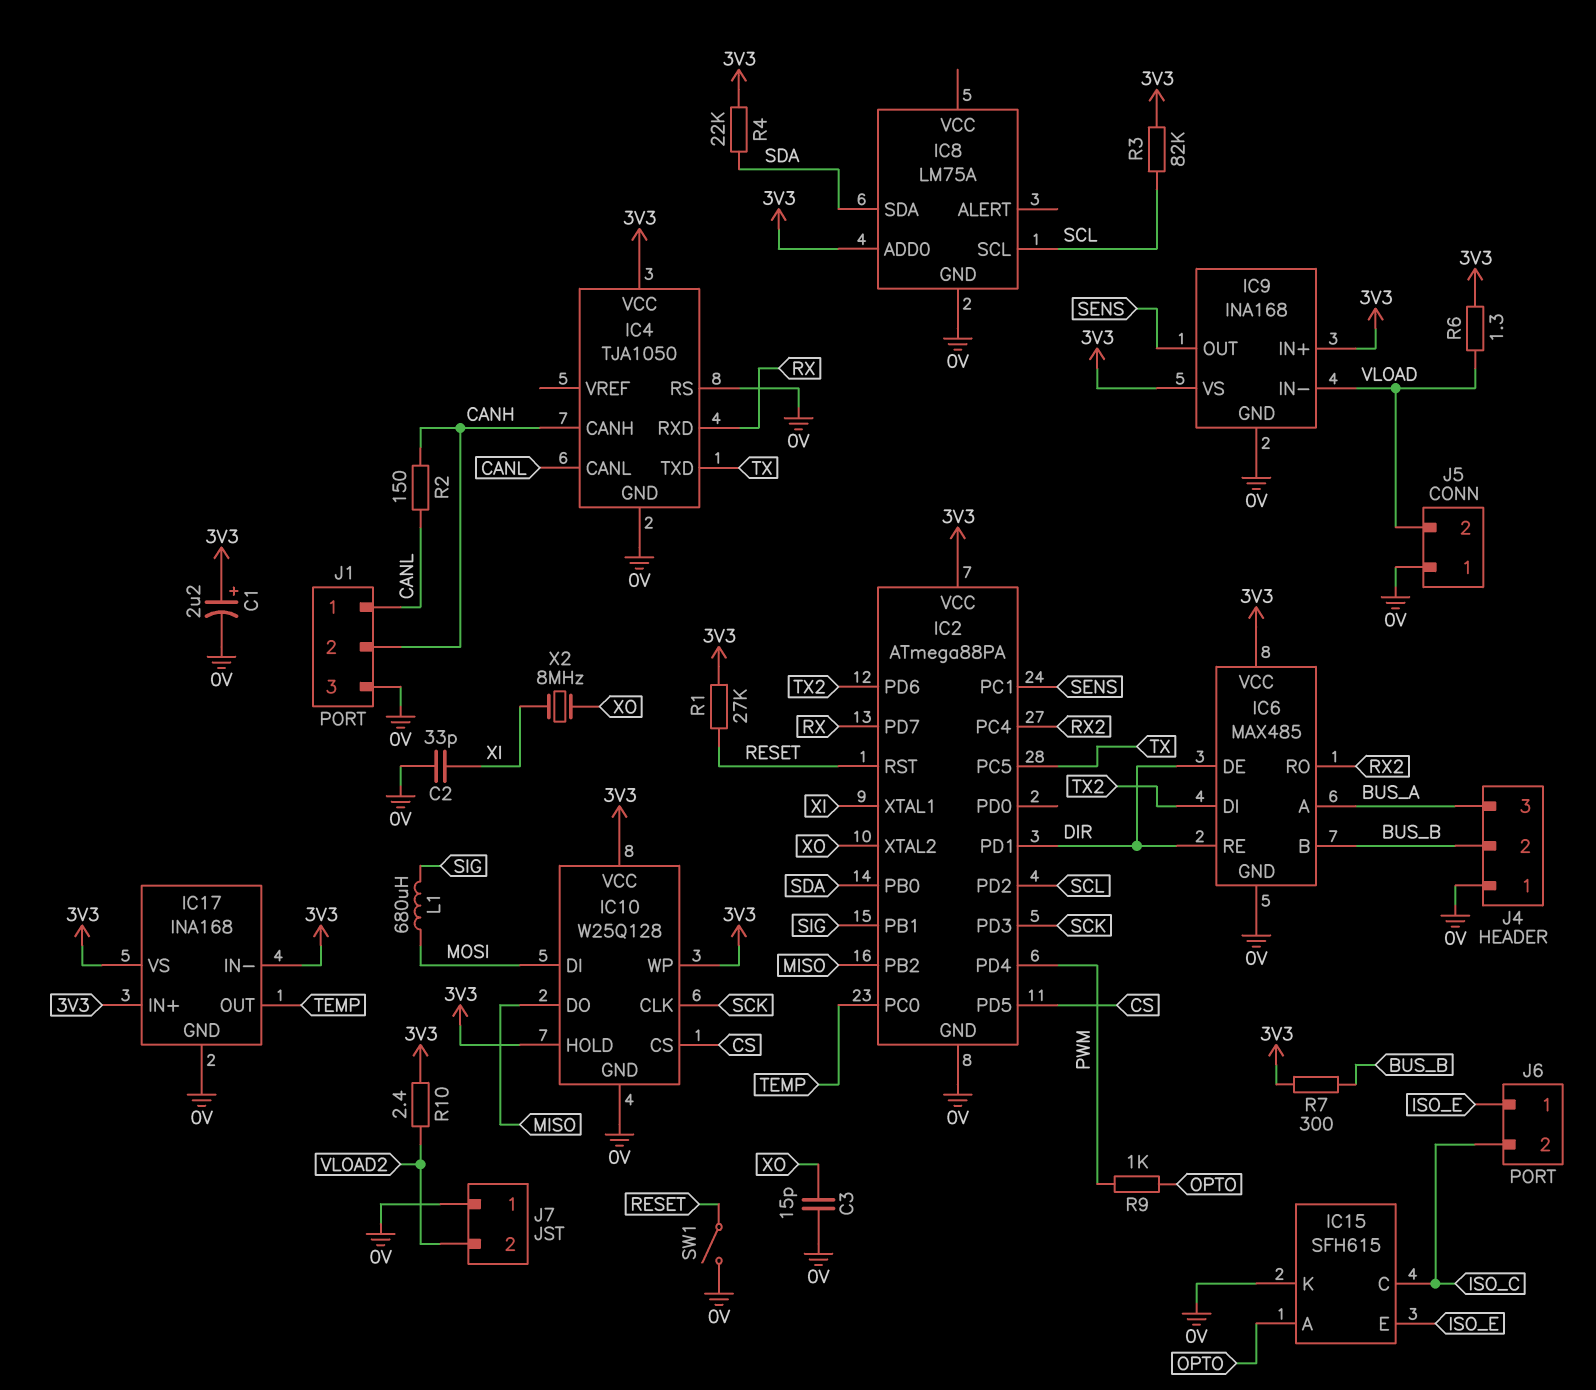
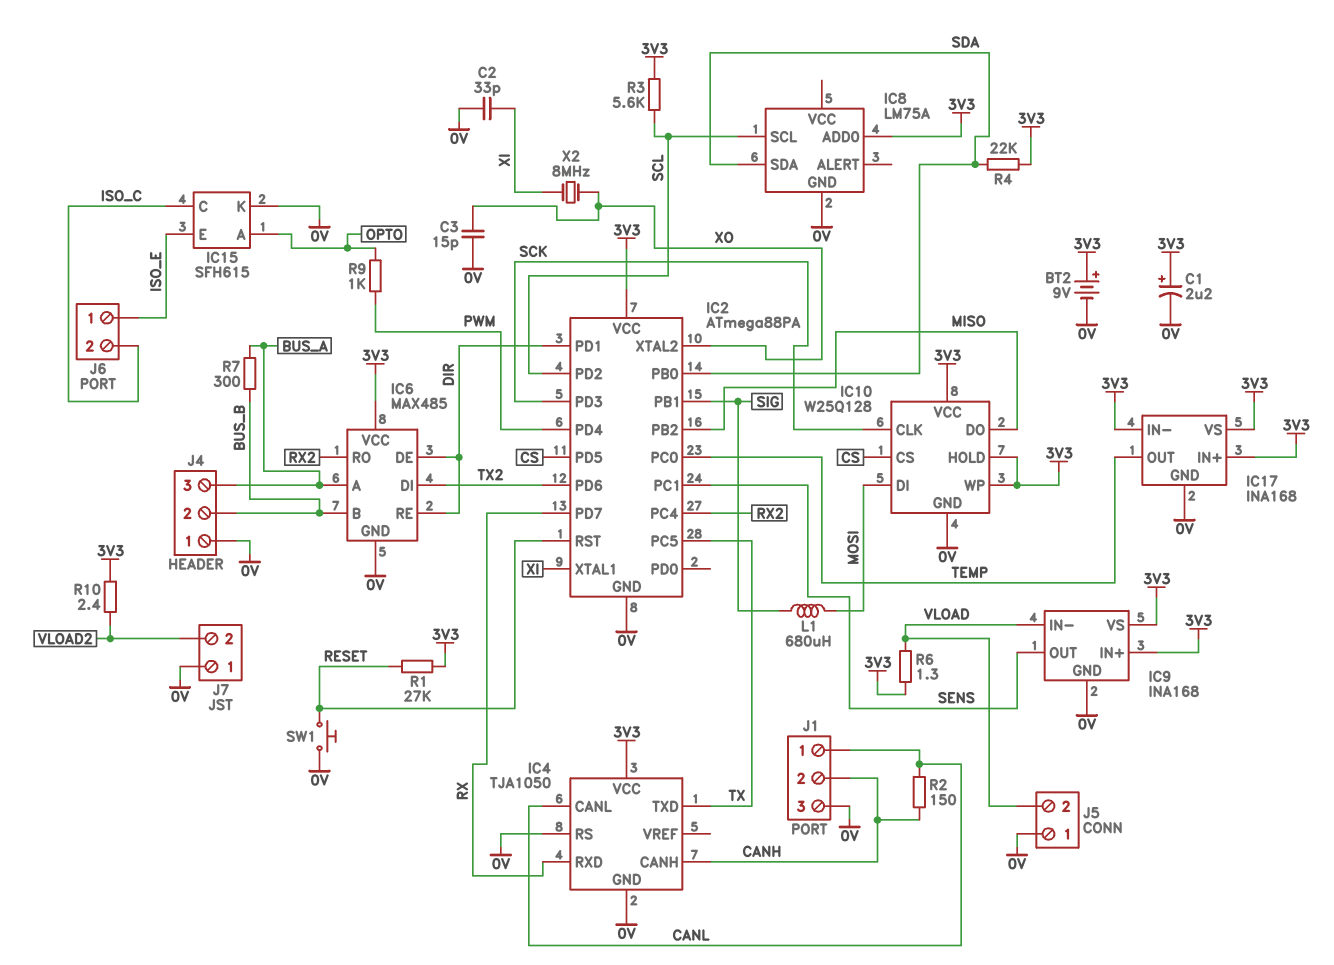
BT2: none -> 9V (plus 3V3, minus 0V)
R3: 82k (3V3, SCL) -> 5.6k (3V3, SCL)
R7: 300 (3V3, BUS_B) -> 300 (BUS_A, BUS_B)
SW1: switch (0V, RESET) -> button (0V, RESET)

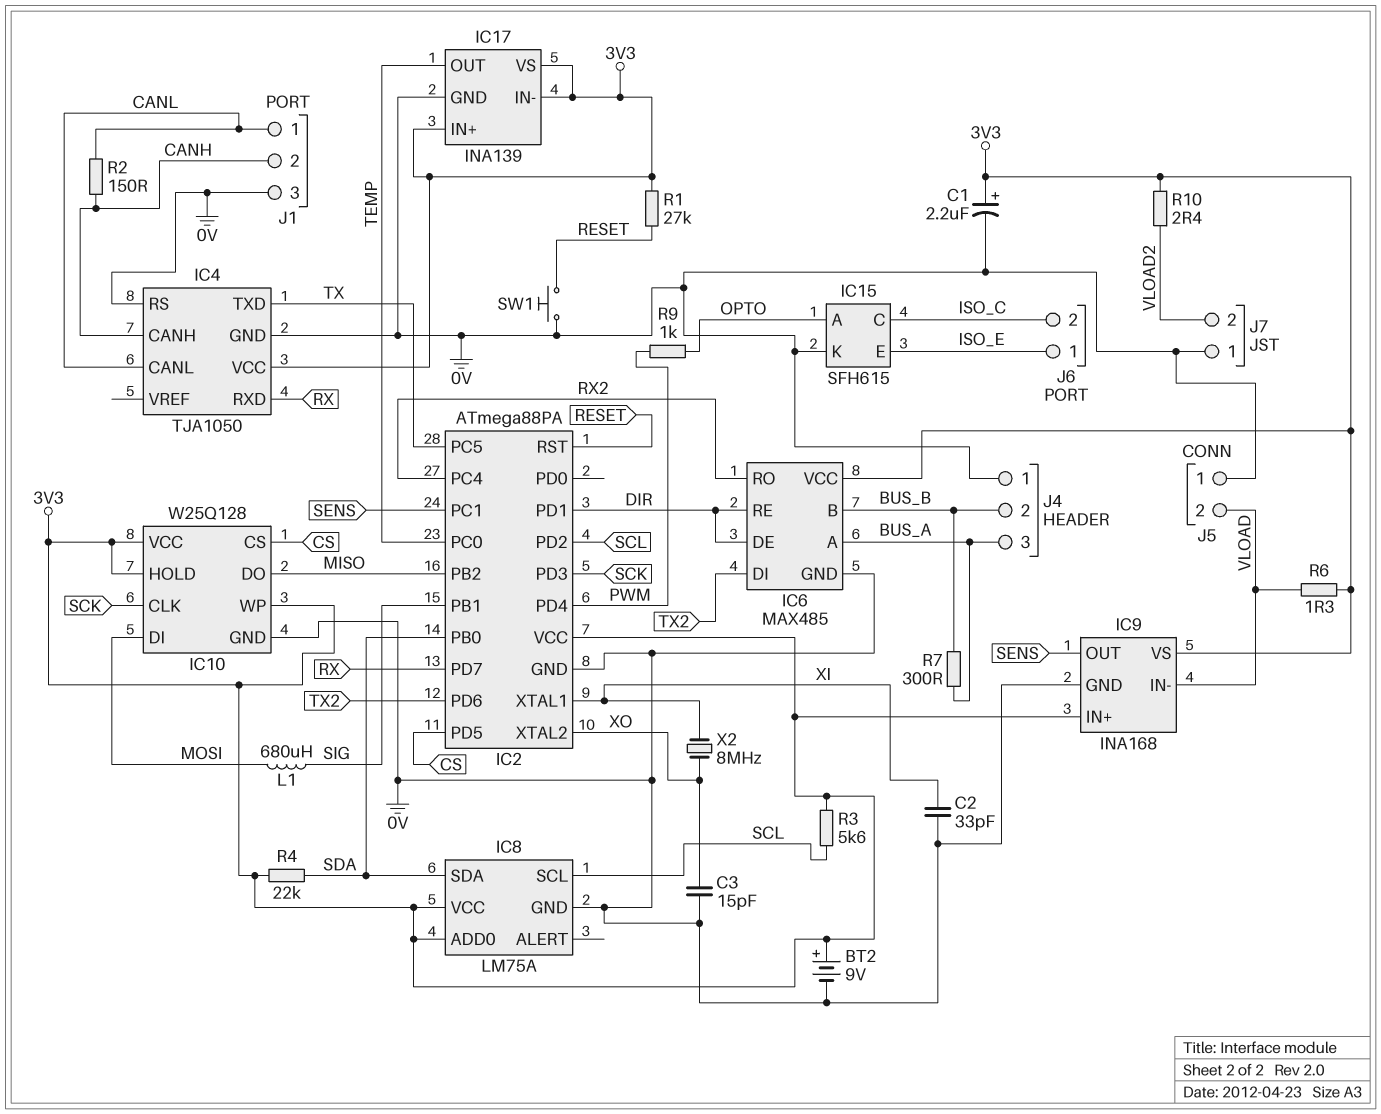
IC8 pin VCC: none -> 3V3
IC17: INA168 -> INA139

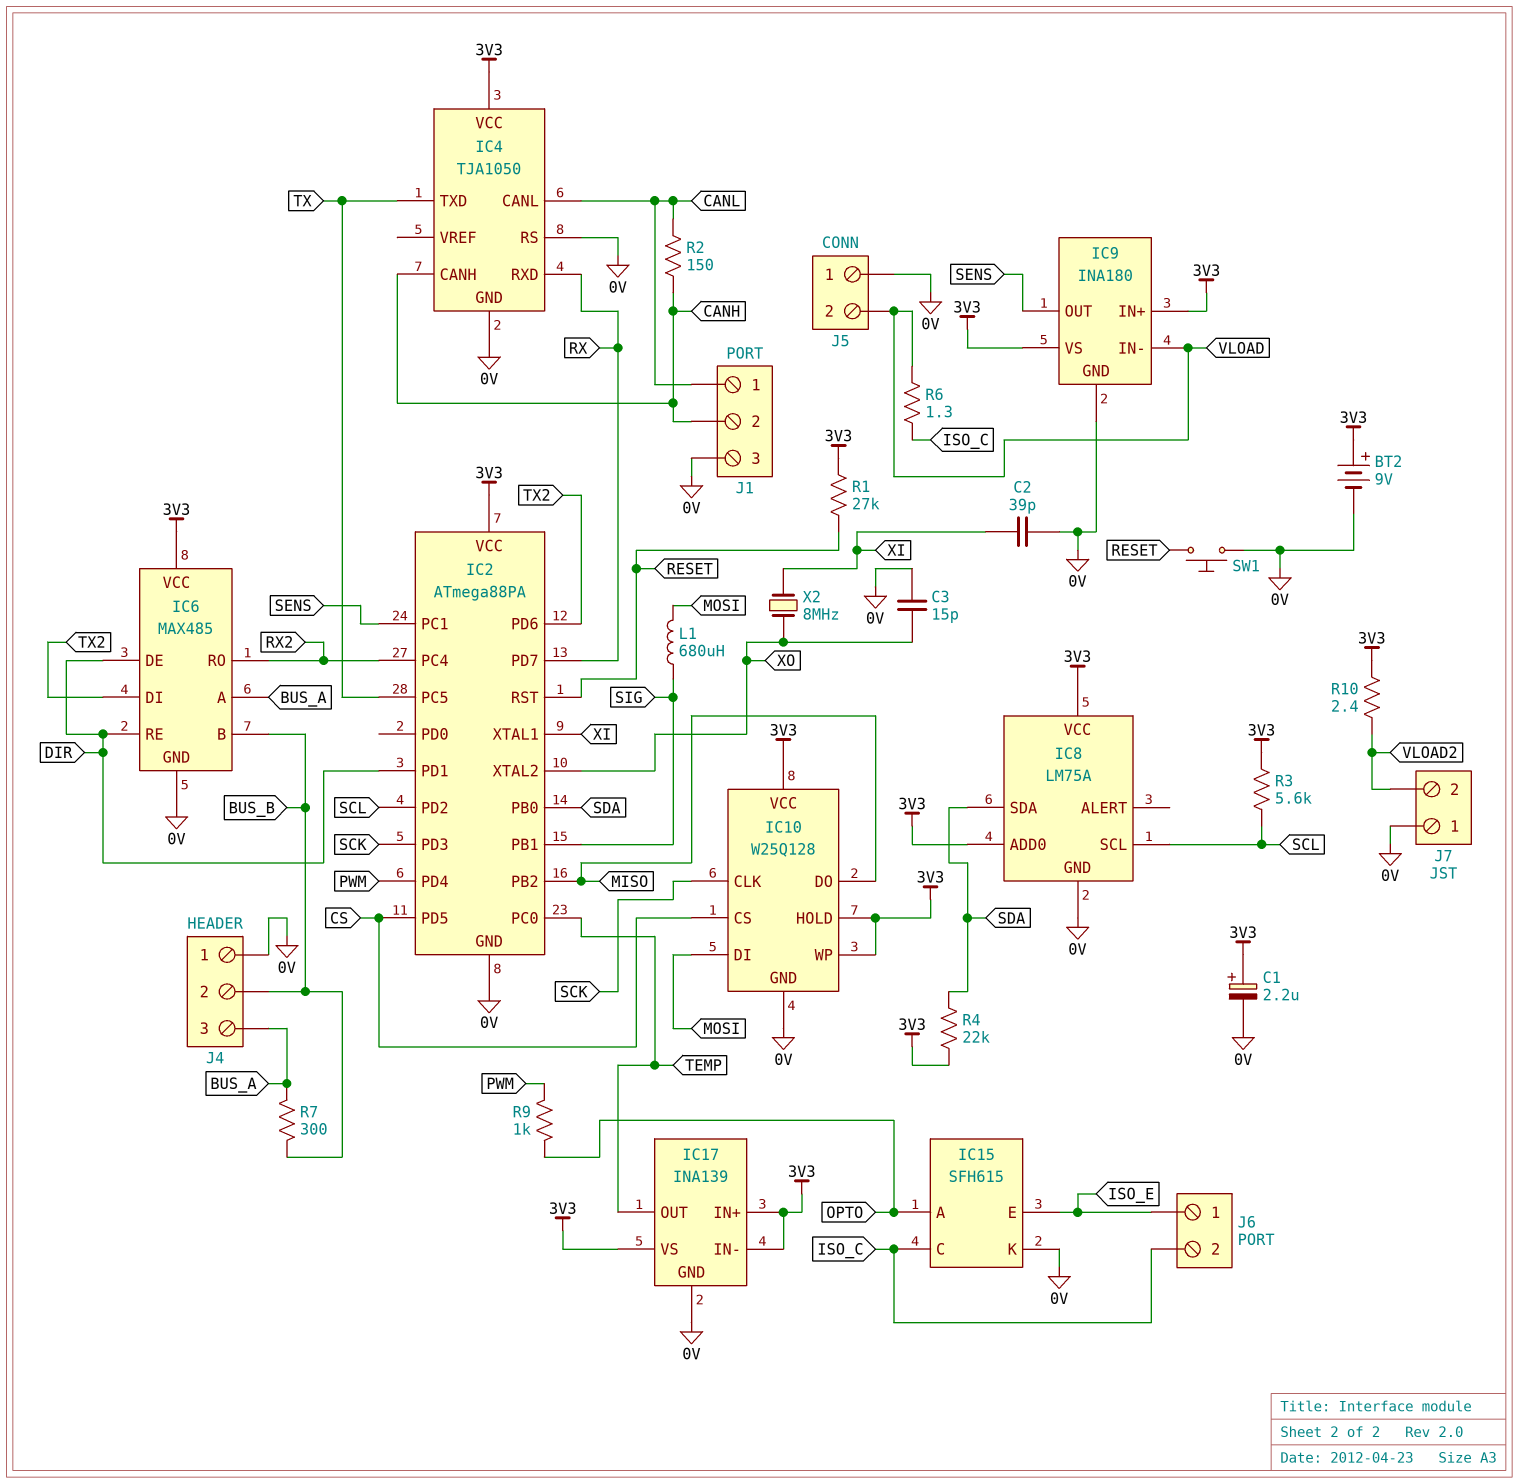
C2: 33pF (0V, XI) -> 39pF (0V, XI)
IC9: INA168 -> INA180
R6: 1.3 (3V3, VLOAD) -> 1.3 (ISO_C, VLOAD)

